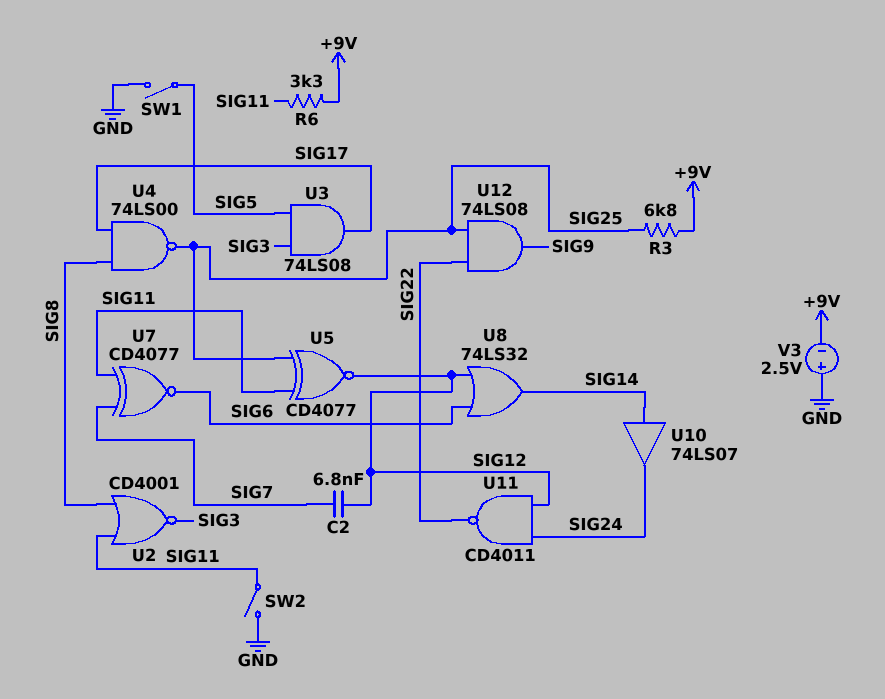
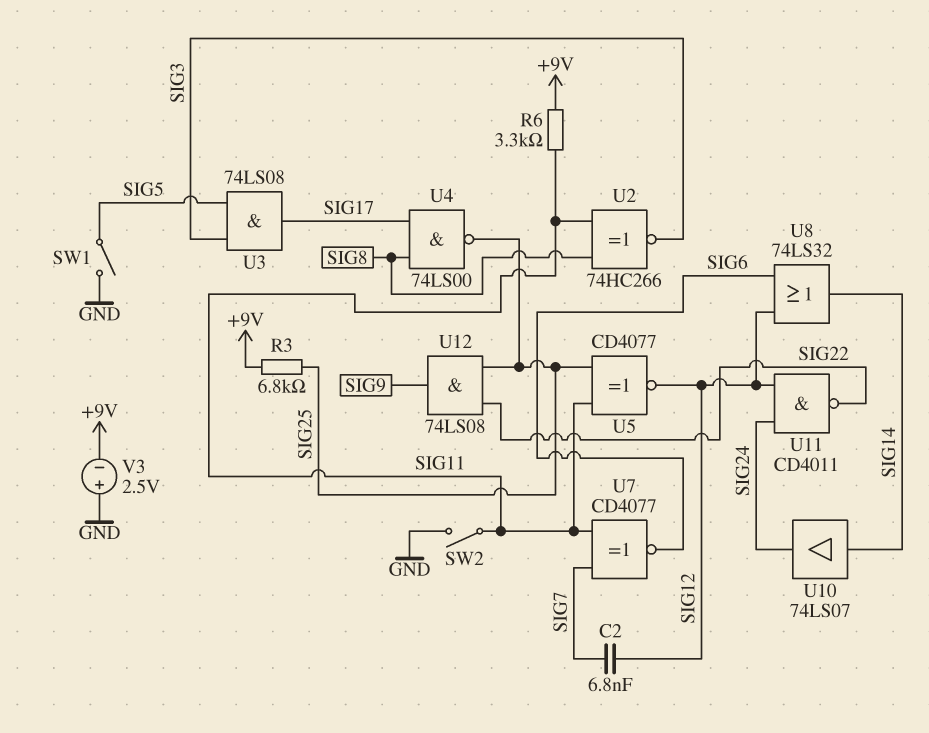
U2: NOR CD4001 (in SIG8, in SIG11, out SIG3) -> XNOR 74HC266 (in SIG8, in SIG11, out SIG3)

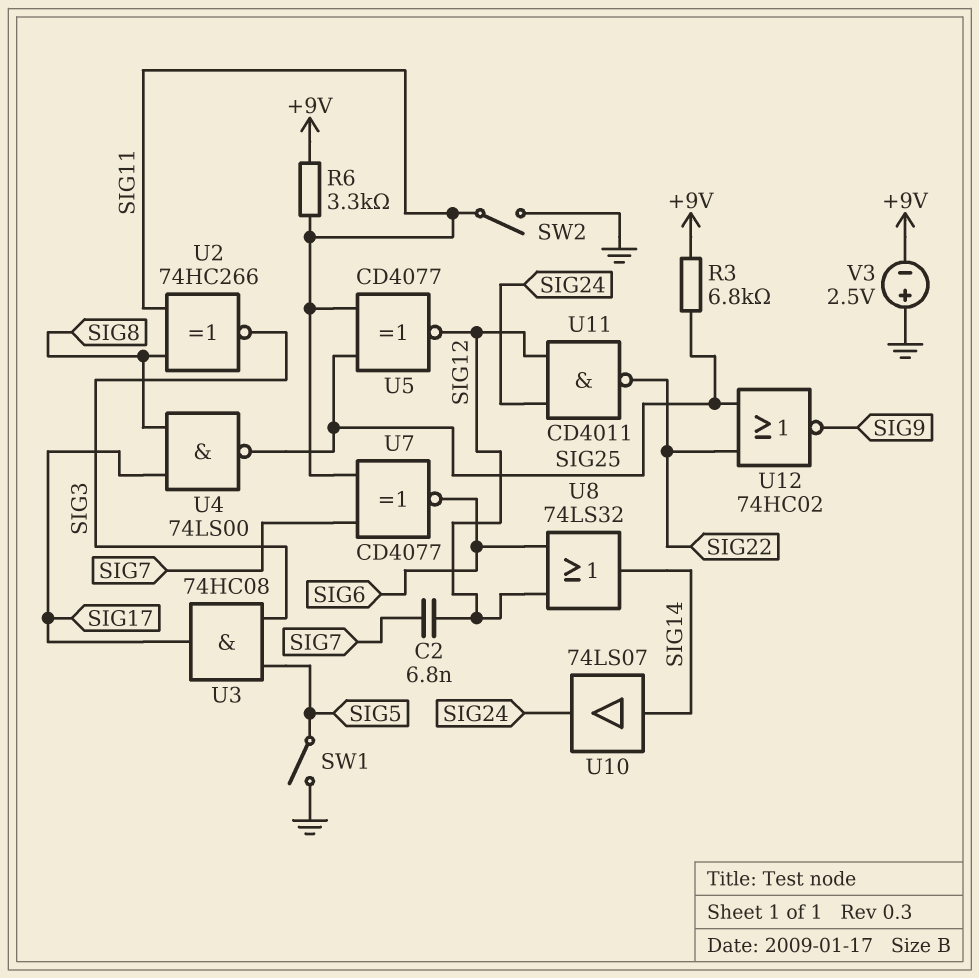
U3: AND 74LS08 (in SIG3, in SIG5, out SIG17) -> AND 74HC08 (in SIG3, in SIG5, out SIG17)
U12: AND 74LS08 (in SIG22, in SIG25, out SIG9) -> NOR 74HC02 (in SIG22, in SIG25, out SIG9)

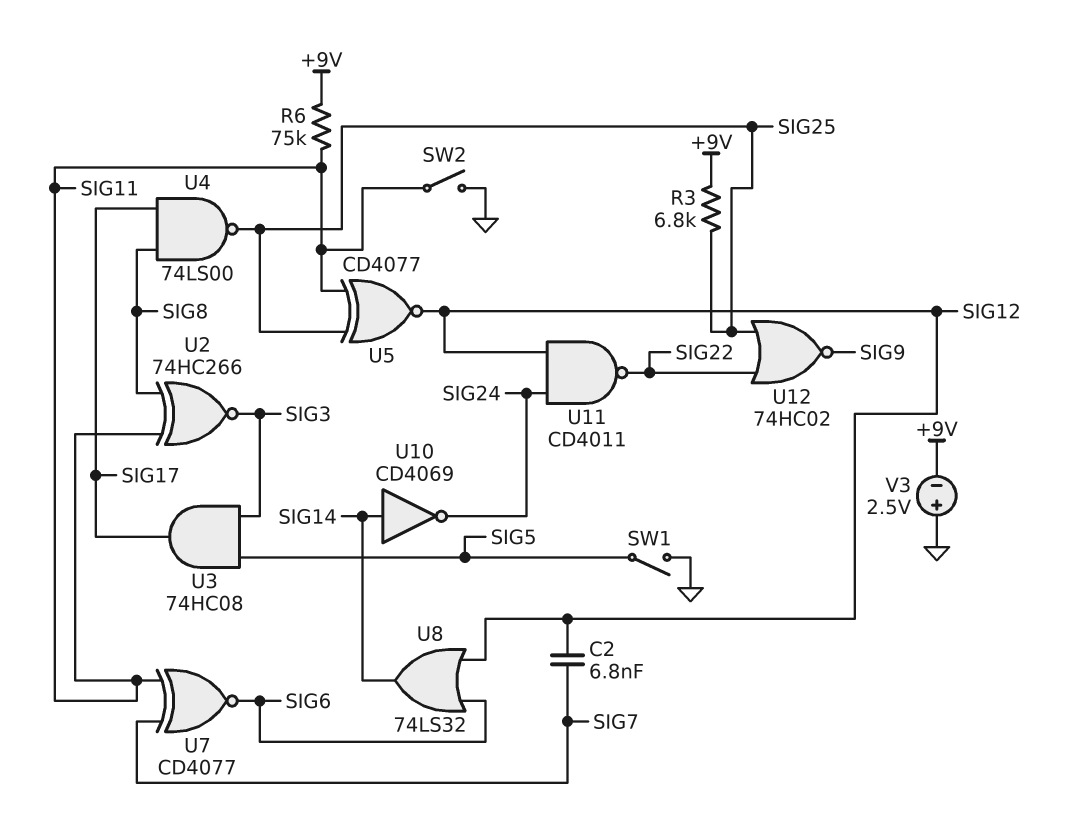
R6: 3.3k (+9V, SIG11) -> 75k (+9V, SIG11)
U10: buffer 74LS07 (in SIG14, out SIG24) -> NOT CD4069 (in SIG14, out SIG24)

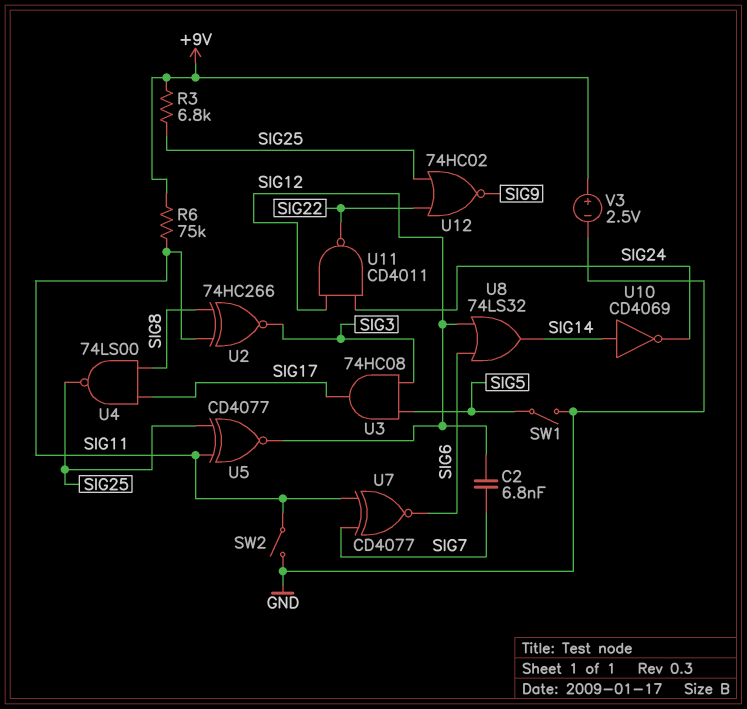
V3: 2.5V (plus GND, minus +9V) -> 2.5V (plus +9V, minus GND)

